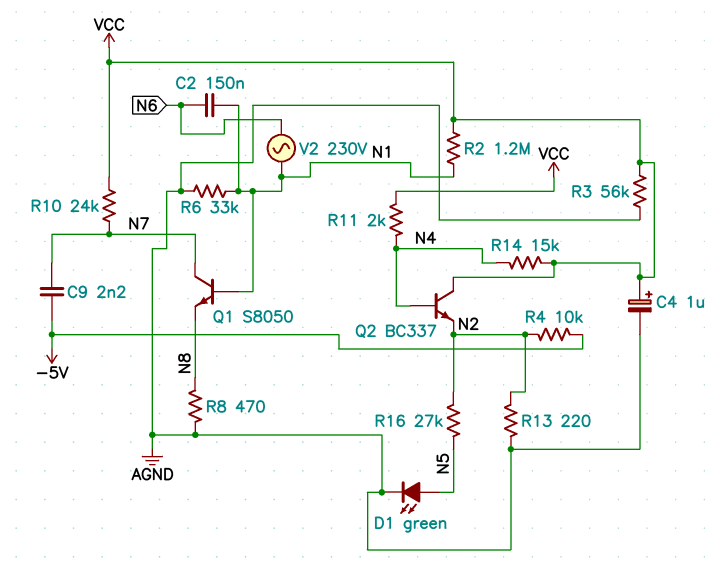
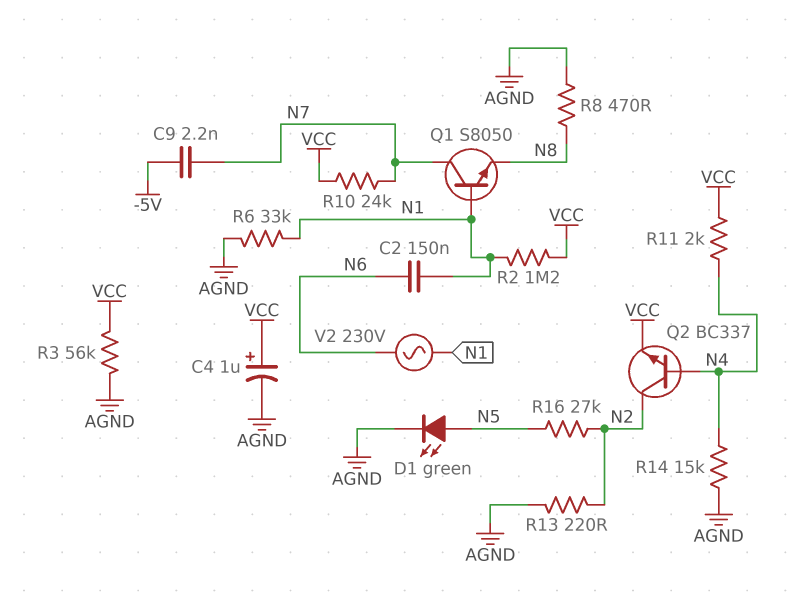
Q2: NPN BC337 (B N4, C VCC, E N2) -> NPN BC337 (B N4, C N2, E VCC)
R4: 10k (-5V, N2) -> none
R14: 15k (N4, VCC) -> 15k (AGND, N4)

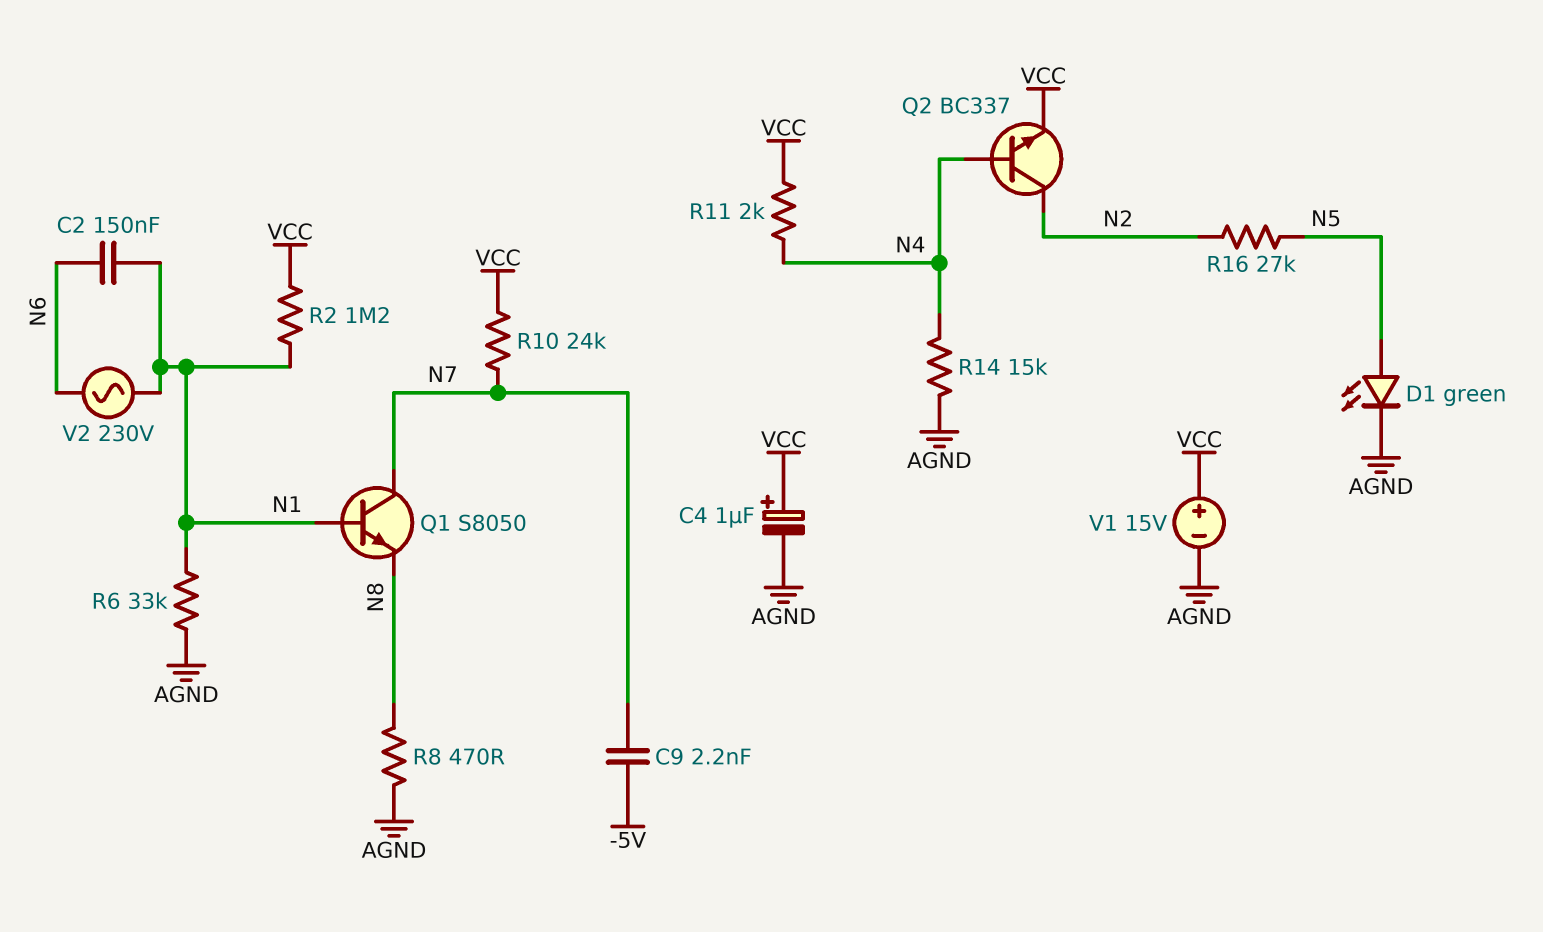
R3: 56k (AGND, VCC) -> none
R13: 220 (AGND, N2) -> none
V1: none -> 15V (plus VCC, minus AGND)

